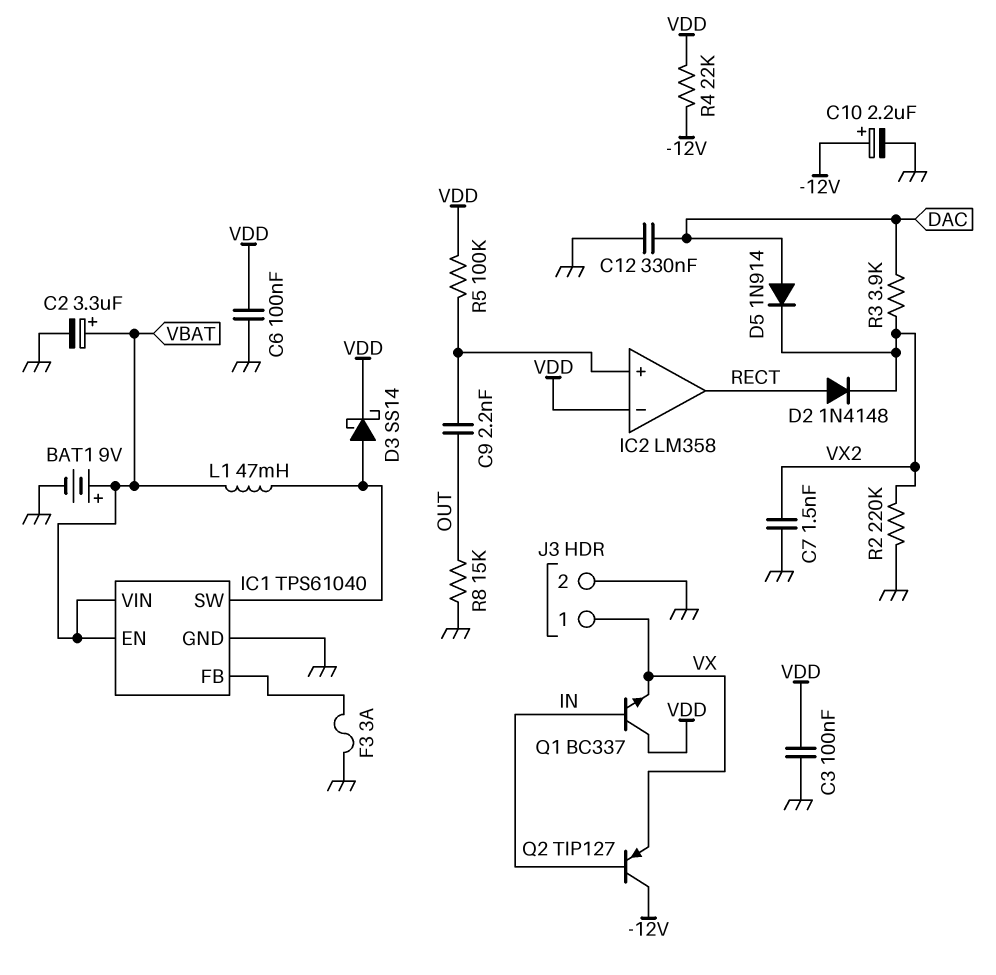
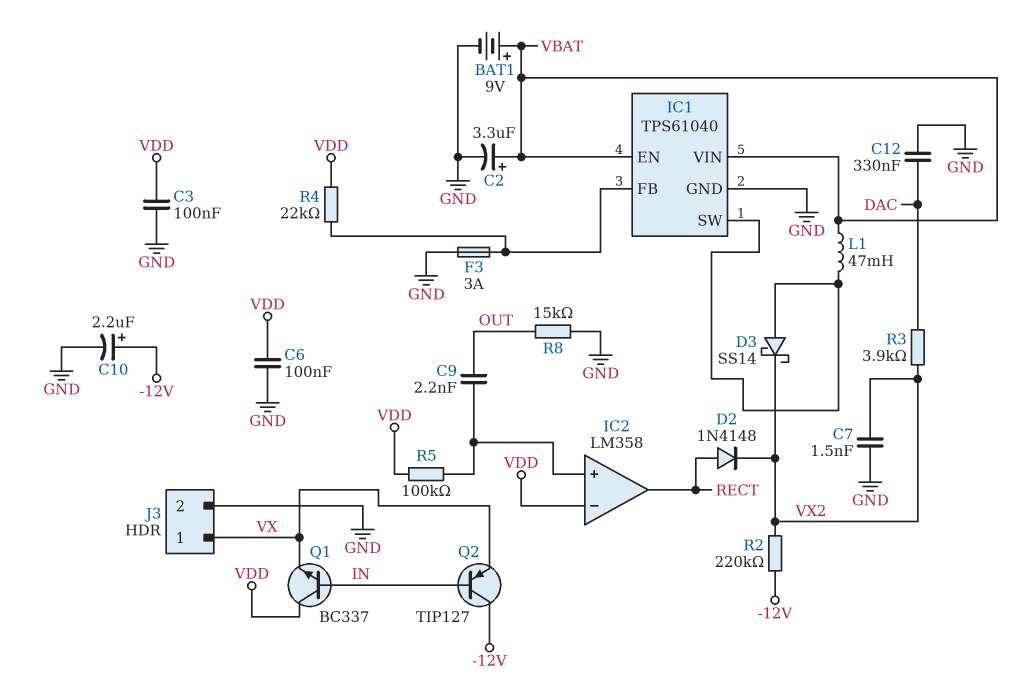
D3: schottky SS14 (A IC1/SW, K VDD) -> schottky SS14 (A IC1/SW, K VX2)
D5: diode 1N914 (A DAC, K VX2) -> none
R2: 220k (GND, VX2) -> 220k (-12V, VX2)
R4: 22k (-12V, VDD) -> 22k (IC1/FB, VDD)

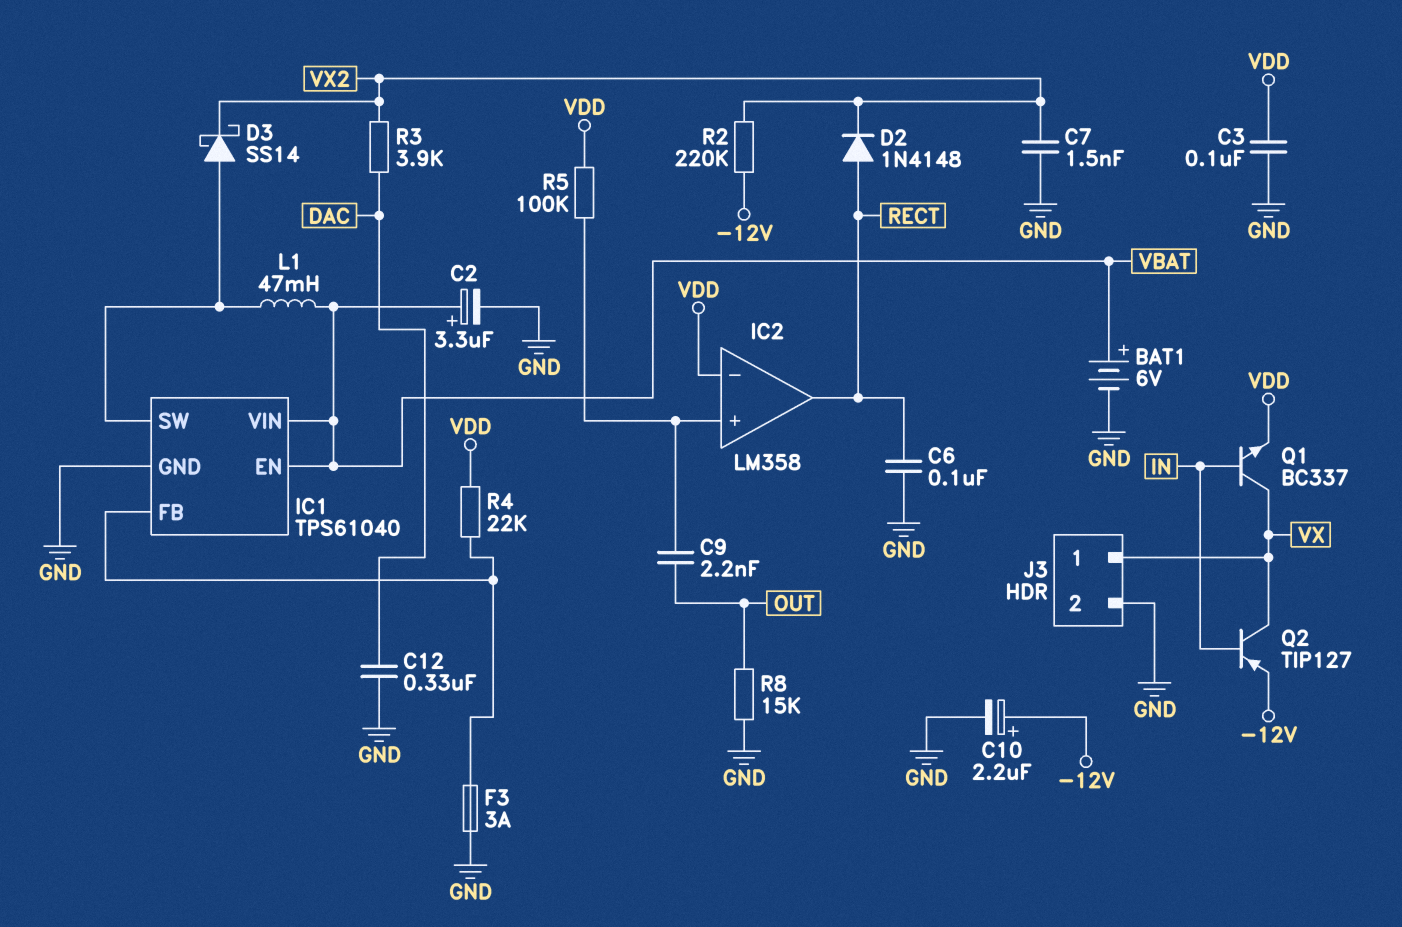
BAT1: 9V (plus VBAT, minus GND) -> 6V (plus VBAT, minus GND)
C6: 100nF (GND, VDD) -> 100nF (GND, RECT)
Q1: NPN BC337 (B IN, C VDD, E VX) -> NPN BC337 (B IN, C VX, E VDD)
Q2: PNP TIP127 (B IN, C -12V, E VX) -> PNP TIP127 (B IN, C VX, E -12V)

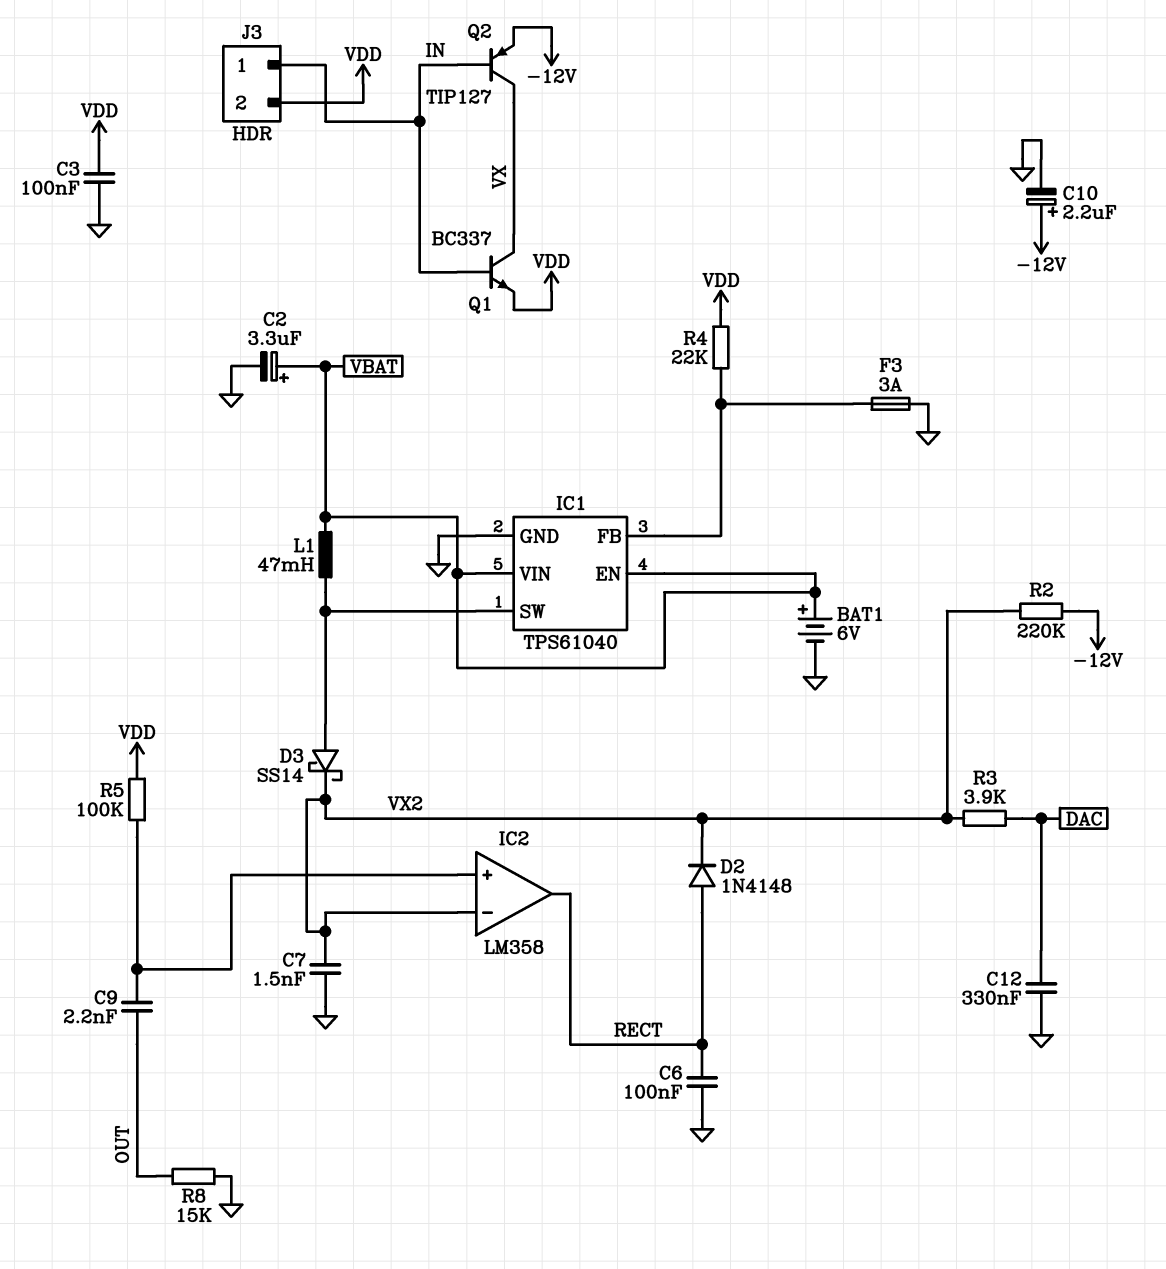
IC2 pin in-: VDD -> VX2
J3 pin 1: VX -> IN
J3 pin 2: GND -> VDD

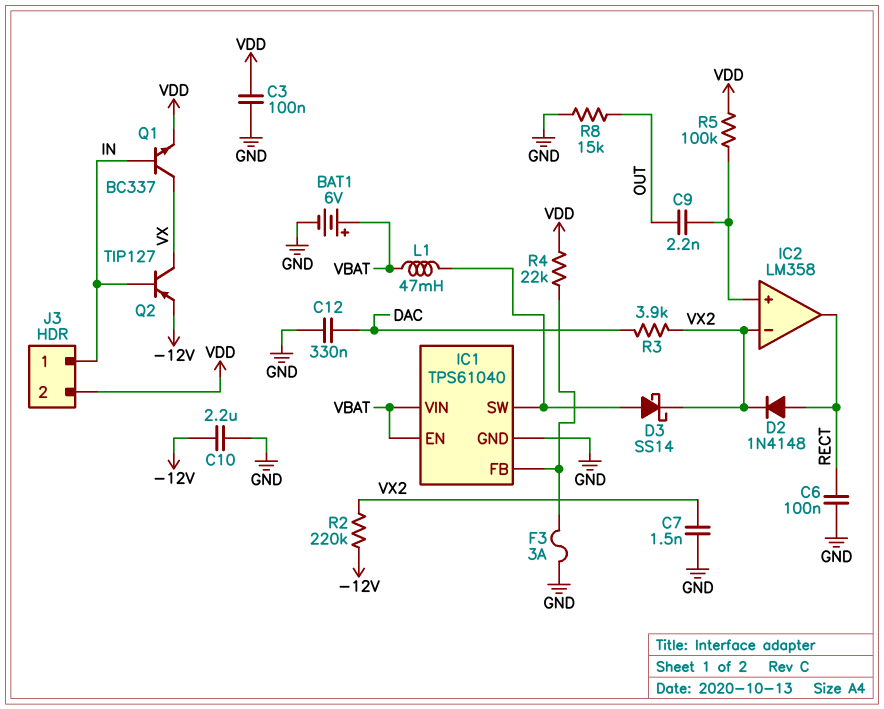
C2: 3.3uF (plus VBAT, minus GND) -> none
C10: 2.2uF (plus -12V, minus GND) -> 2.2uF (-12V, GND)

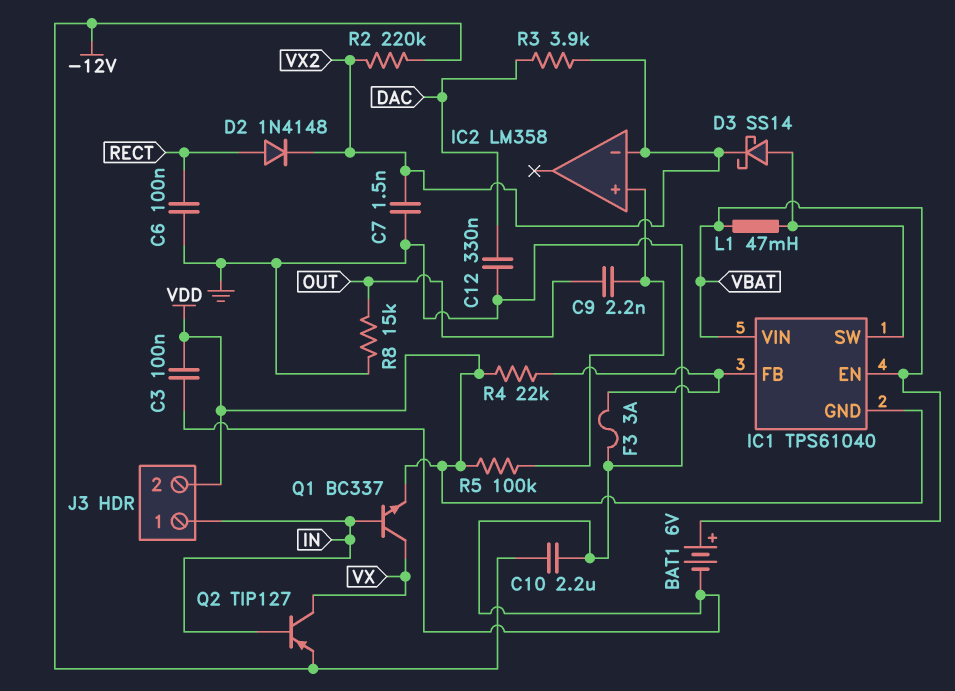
IC1 pin GND: GND -> VDD
IC2 pin out: RECT -> none

